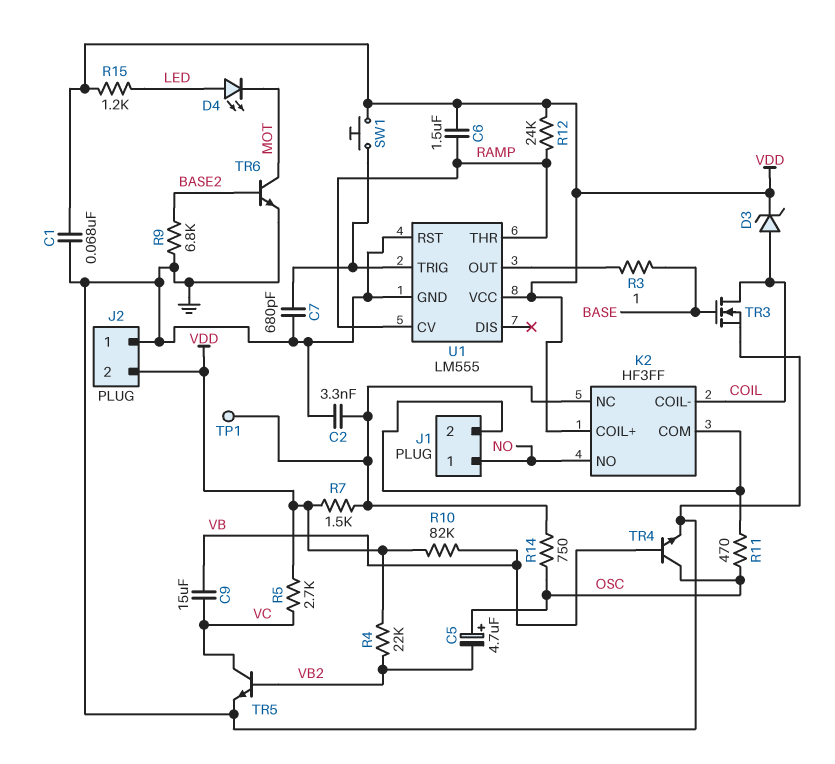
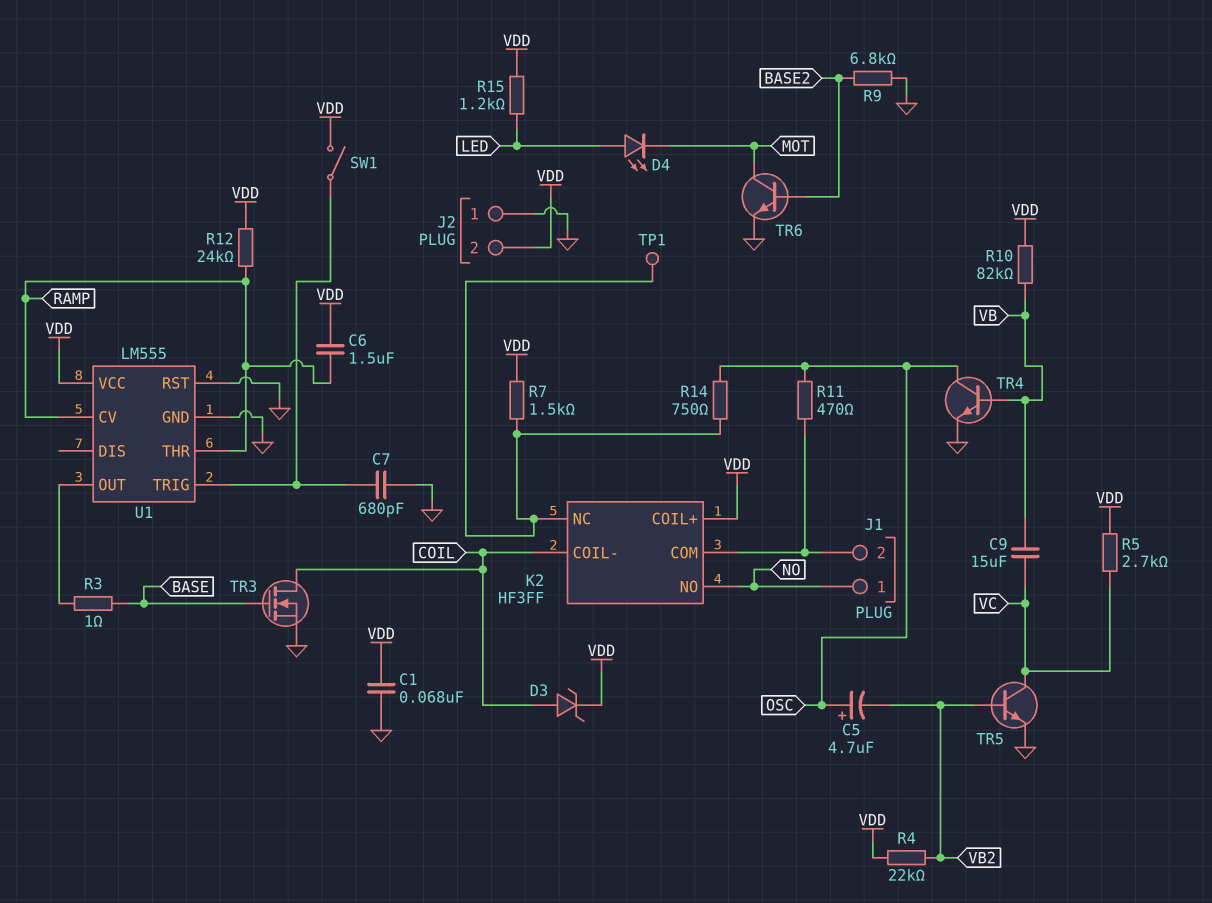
C2: 3.3nF (GND, K2/NC) -> none
SW1: button (U1/TRIG, VDD) -> switch (U1/TRIG, VDD)

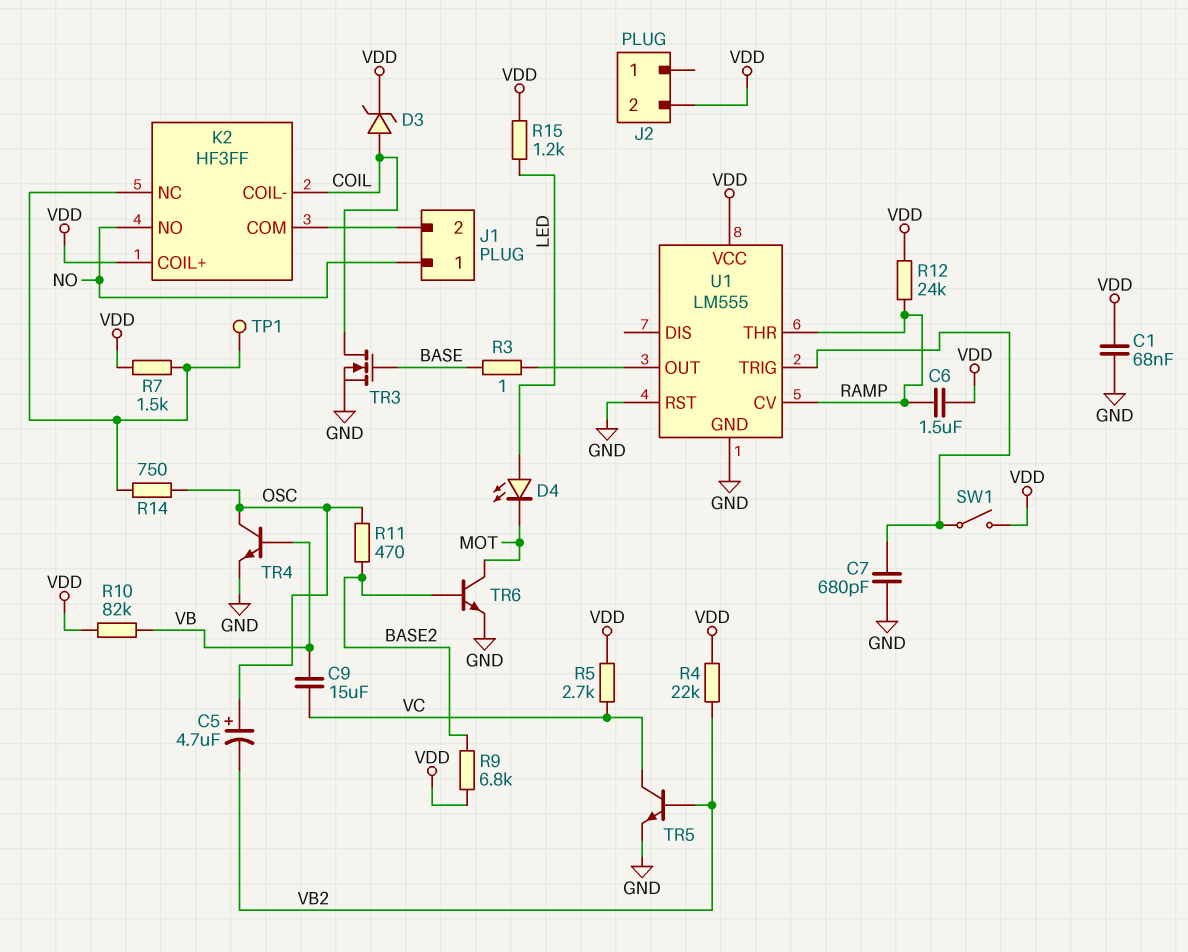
J2 pin 1: GND -> none
R9: 6.8k (BASE2, GND) -> 6.8k (BASE2, VDD)
R11: 470 (J1/2, OSC) -> 470 (BASE2, OSC)

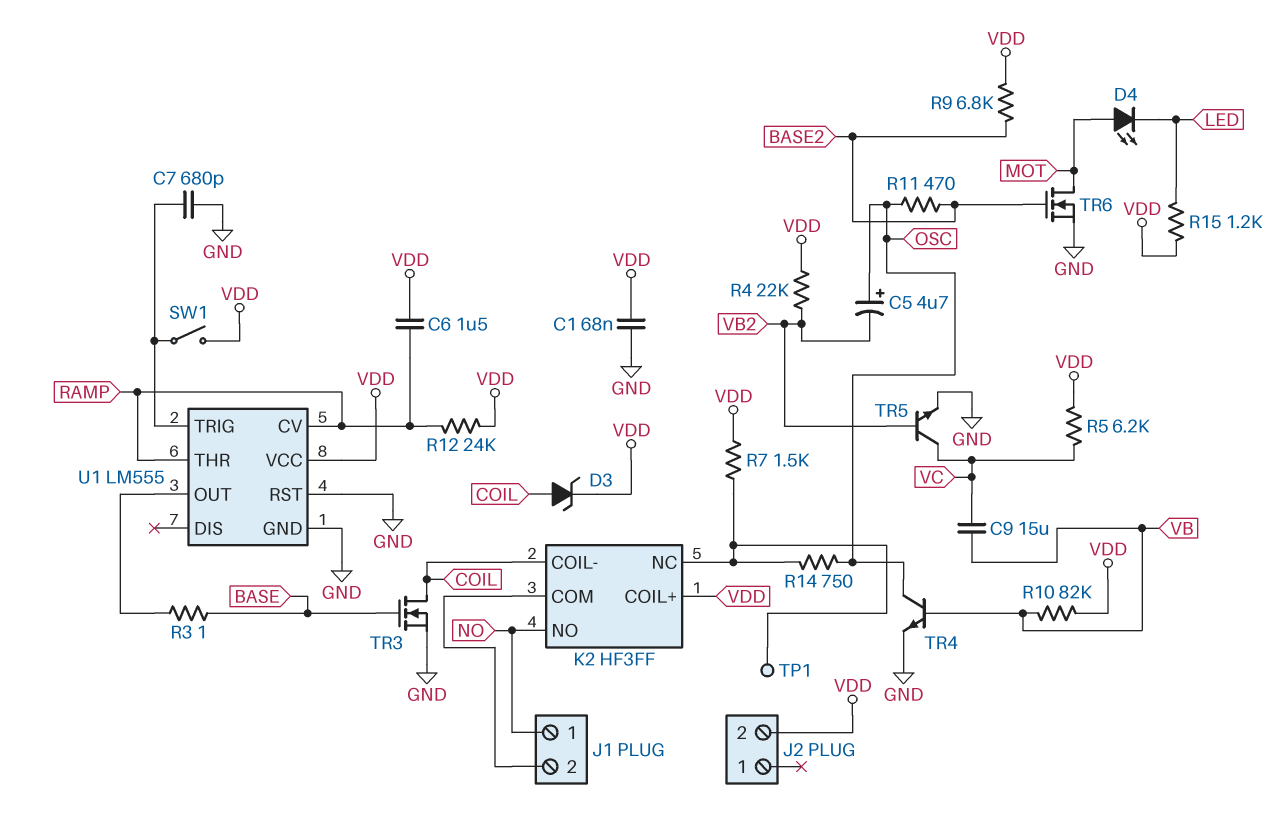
D4: LED (A LED, K MOT) -> LED (A MOT, K LED)
R5: 2.7k (VC, VDD) -> 6.2k (VC, VDD)
TR6: NPN (B BASE2, C MOT, E GND) -> NMOS (G BASE2, D MOT, S GND)

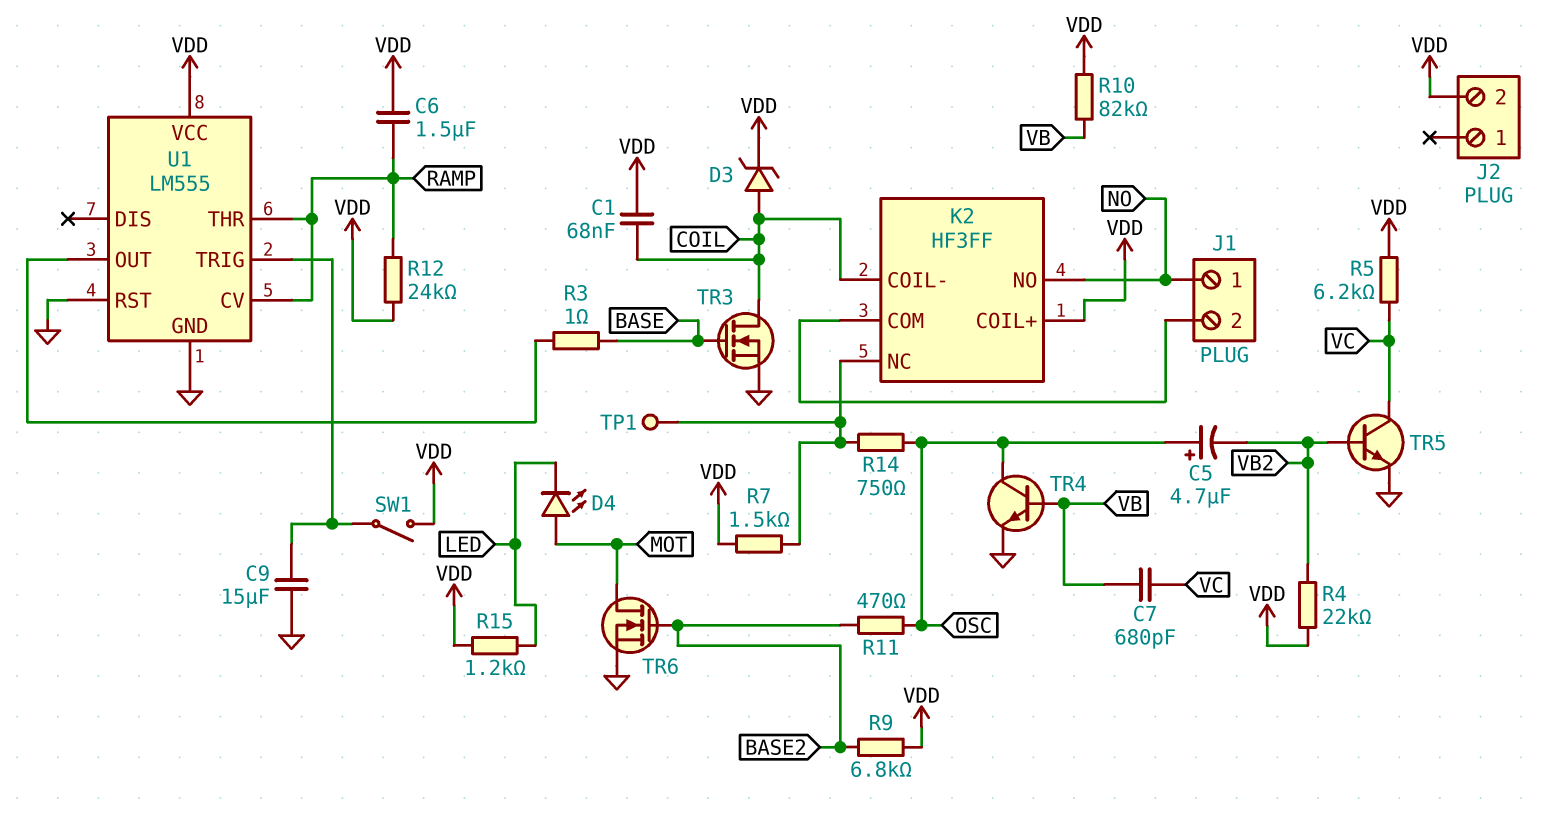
C1: 68nF (GND, VDD) -> 68nF (COIL, VDD)
C7: 680pF (GND, U1/TRIG) -> 680pF (VB, VC)
C9: 15uF (VB, VC) -> 15uF (GND, U1/TRIG)

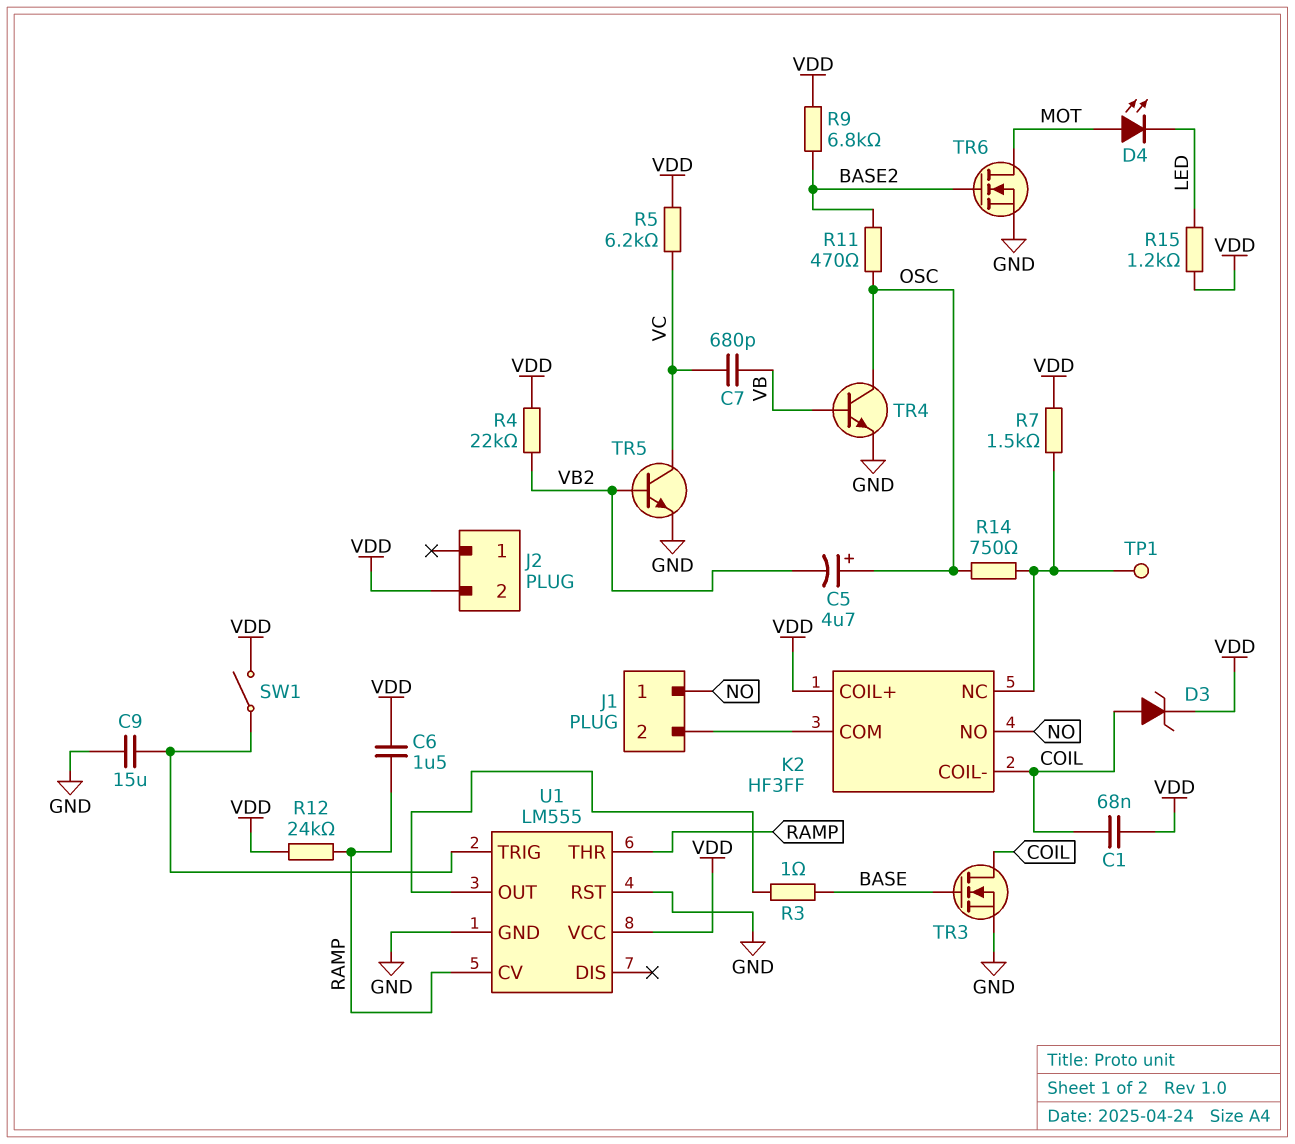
R10: 82k (VB, VDD) -> none

